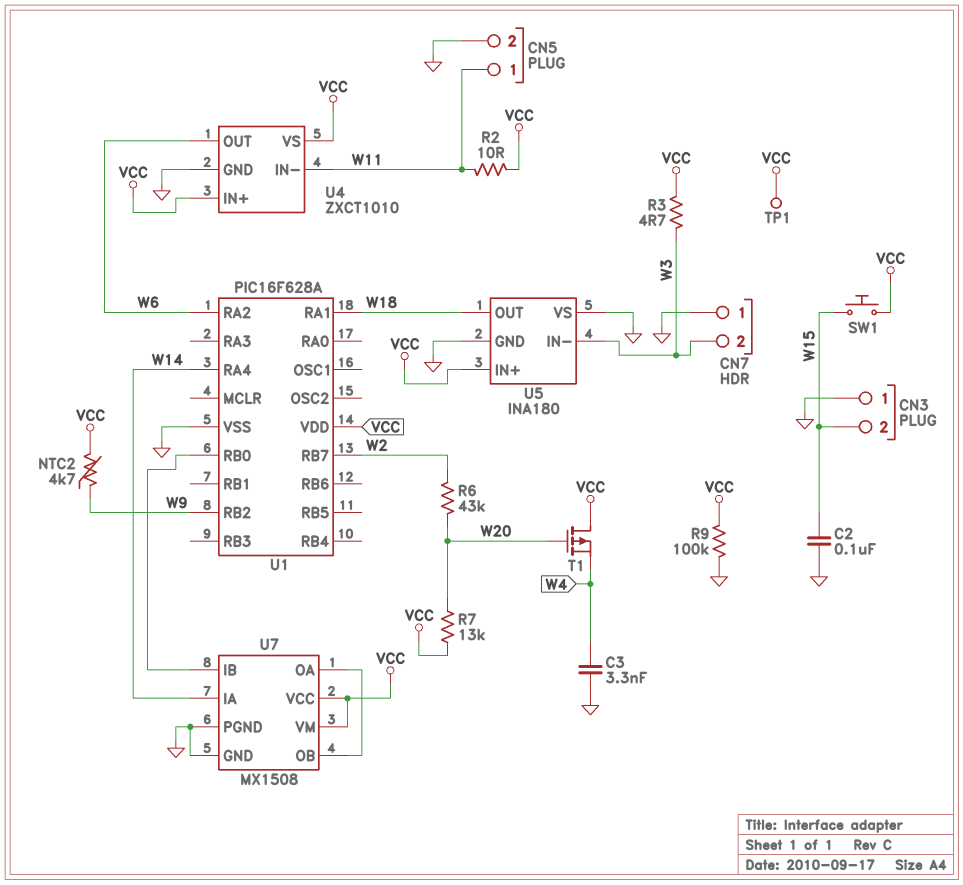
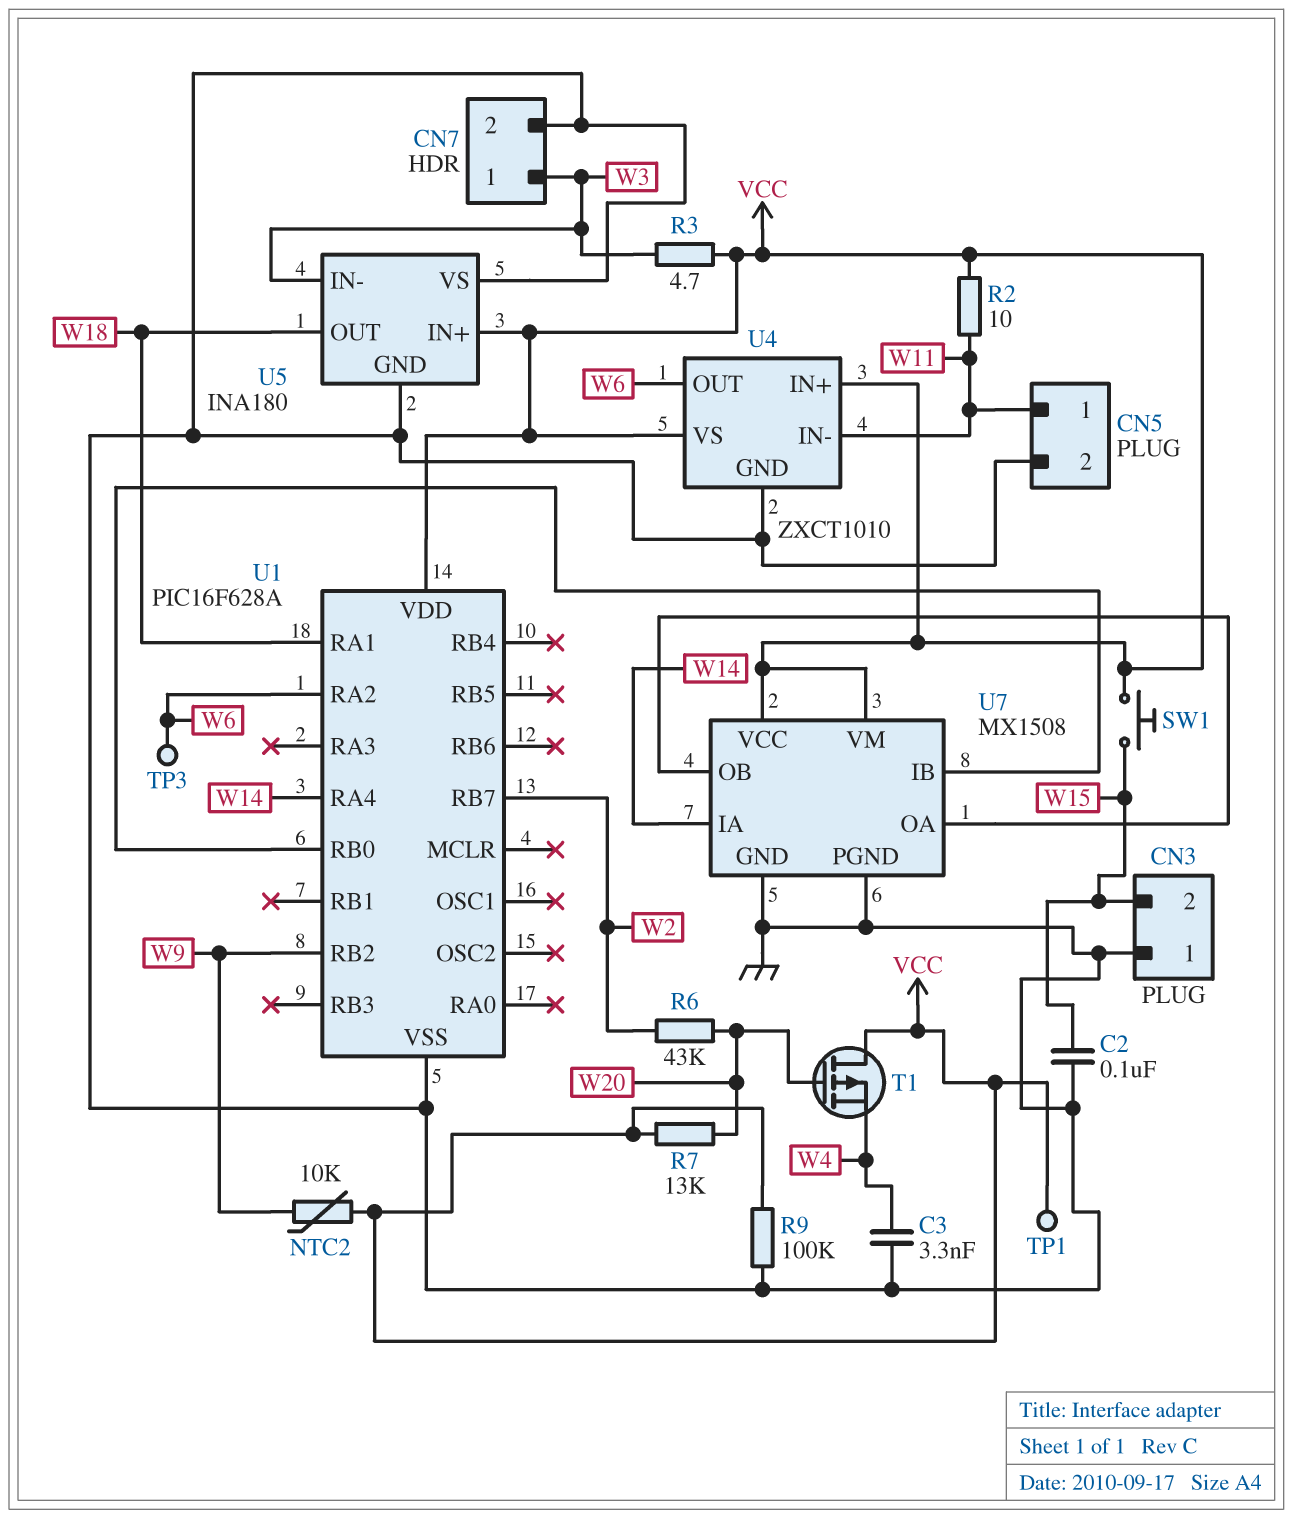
CN7 pin 1: GND -> W3
CN7 pin 2: W3 -> GND
NTC2: 4.7k (VCC, W9) -> 10k (VCC, W9)
TP3: none -> test point (W6)

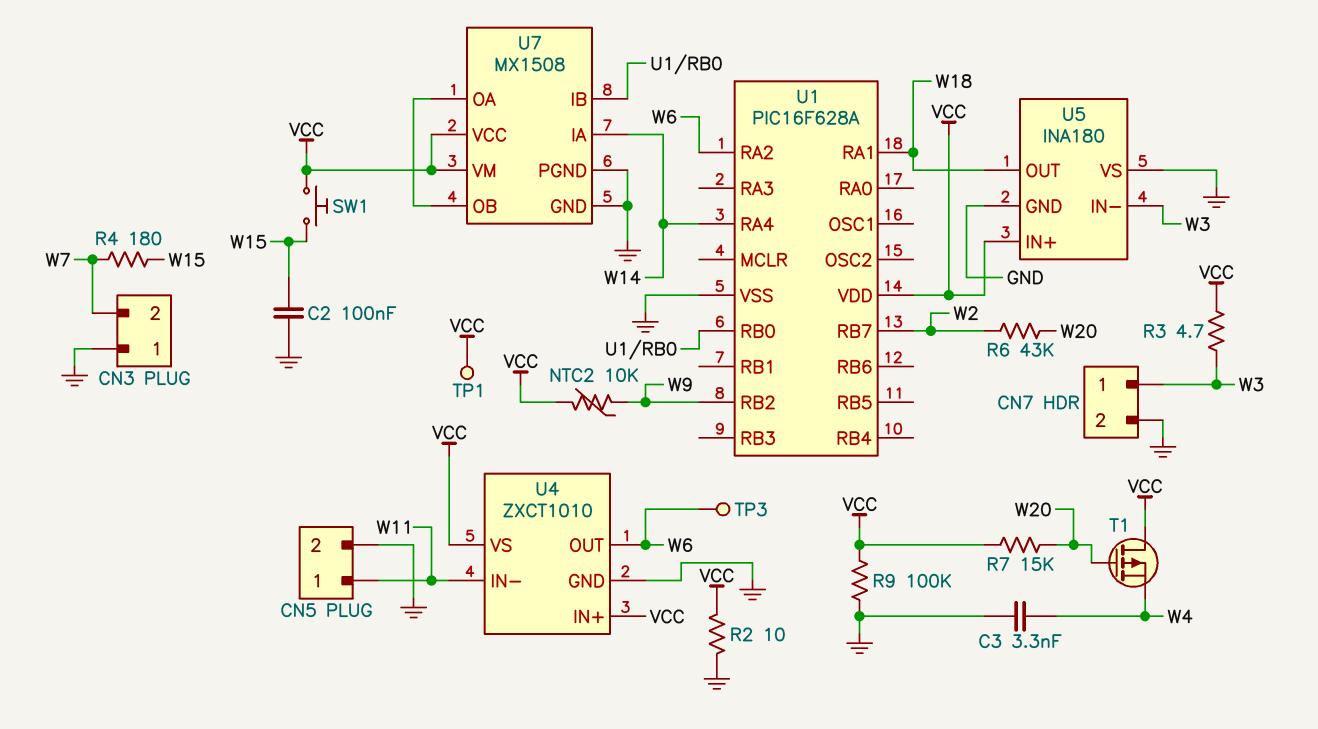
CN3 pin 2: W15 -> W7
R2: 10 (VCC, W11) -> 10 (GND, VCC)
R4: none -> 180 (W7, W15)
R7: 13k (VCC, W20) -> 15k (VCC, W20)

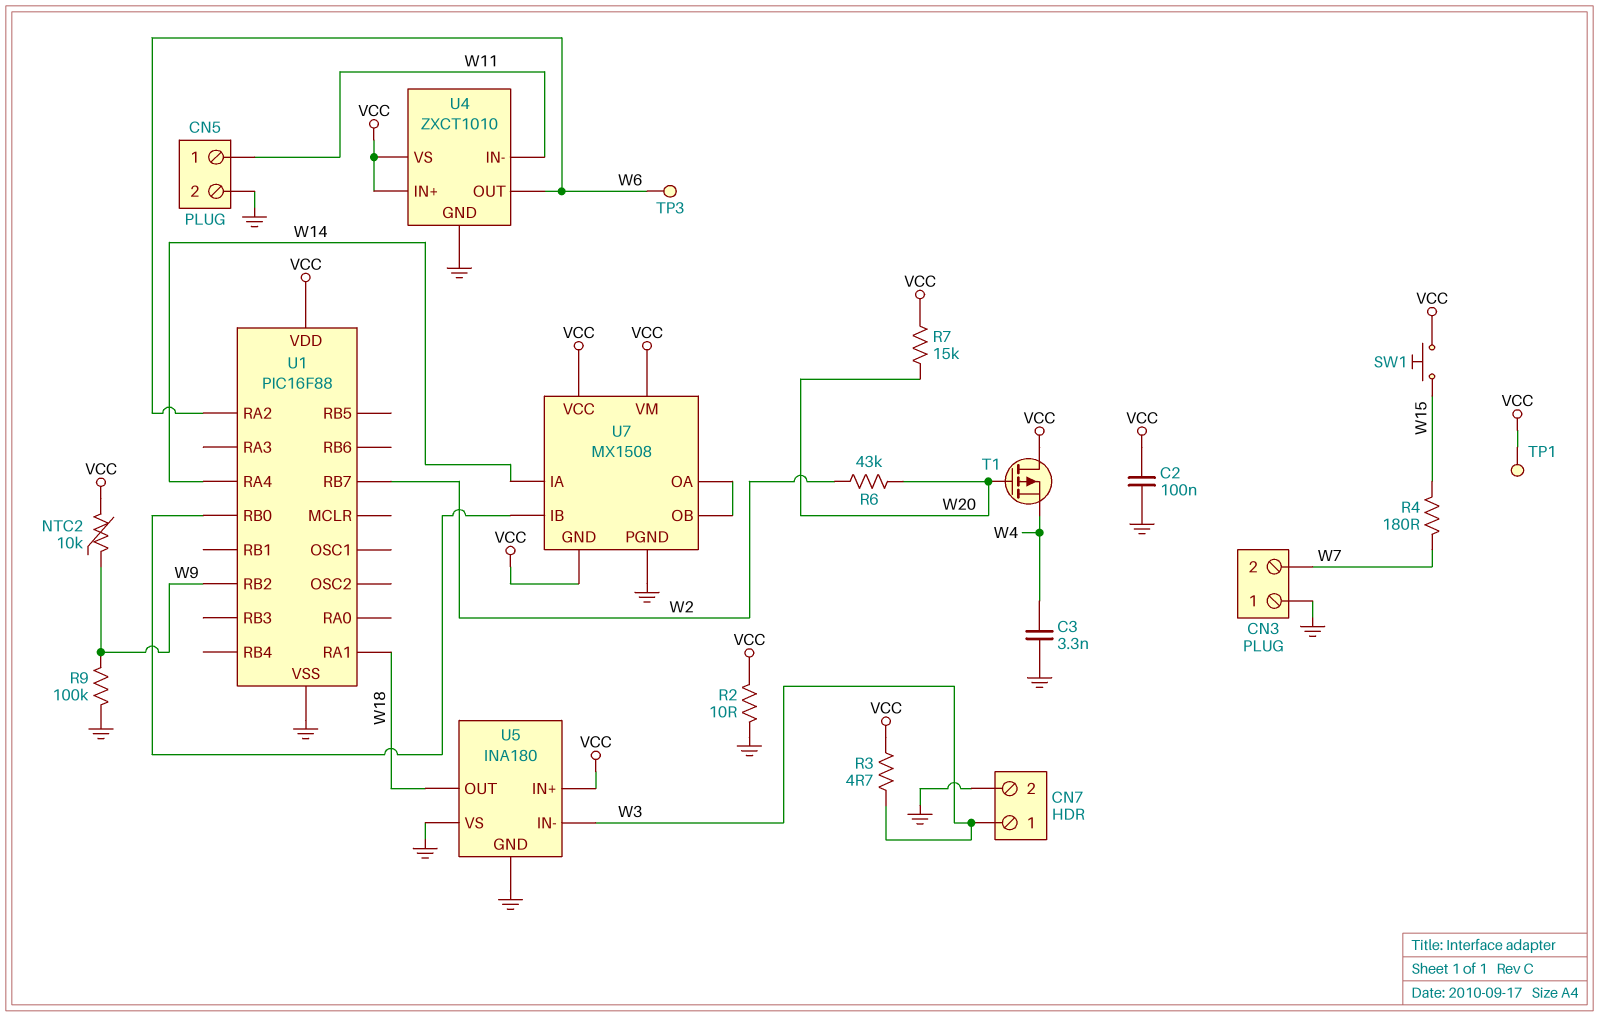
C2: 100nF (GND, W15) -> 100nF (GND, VCC)
R9: 100k (GND, VCC) -> 100k (GND, W9)
U1: PIC16F628A -> PIC16F88
U7 pin GND: GND -> VCC

